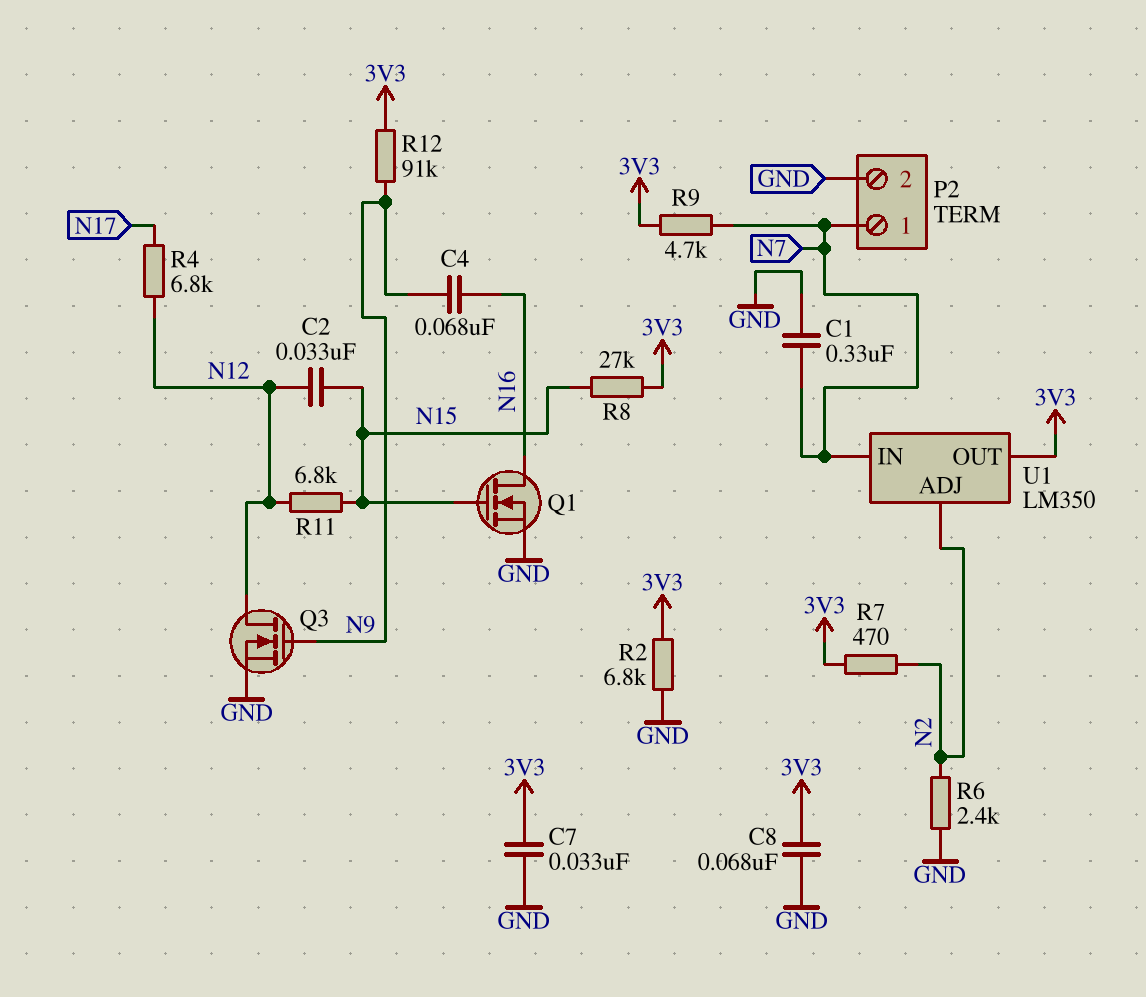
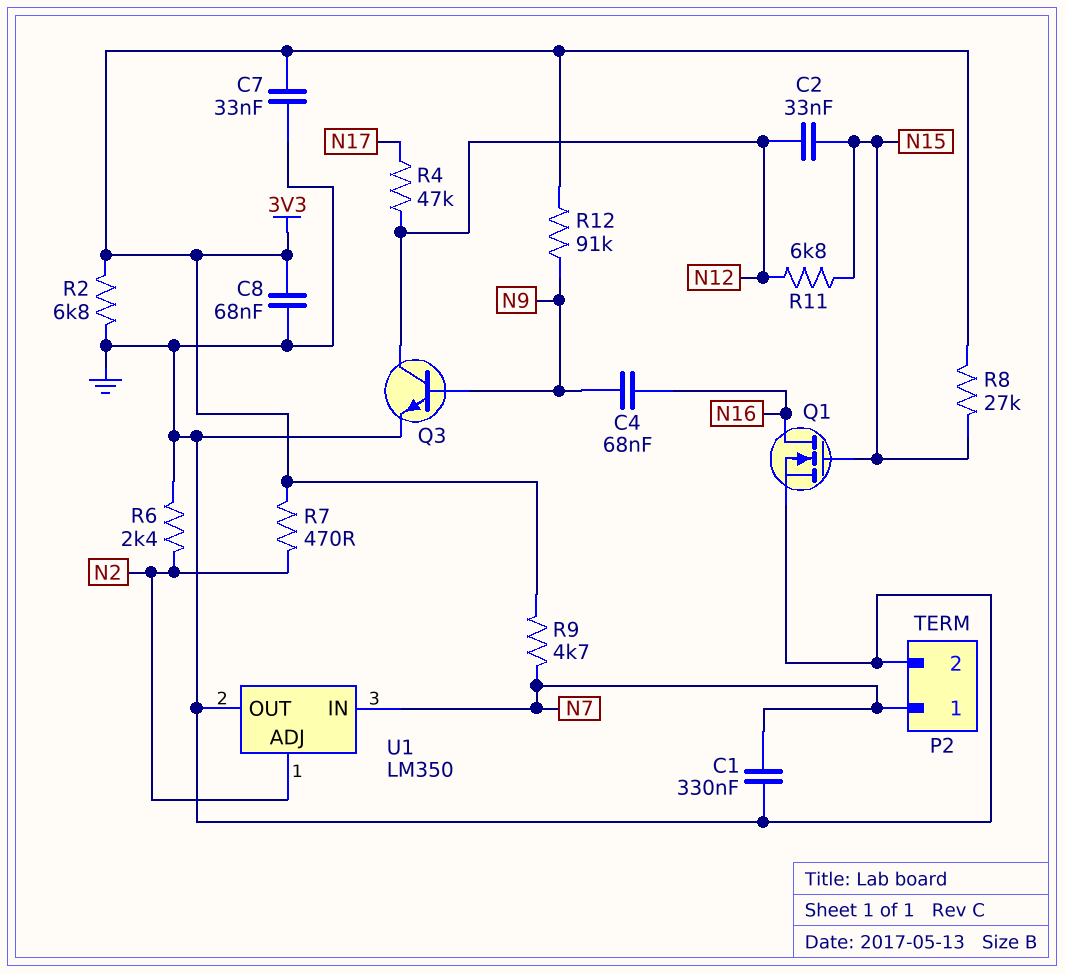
Q3: NMOS (G N9, D N12, S GND) -> NPN (B N9, C N12, E GND)
R4: 6.8k (N12, N17) -> 47k (N12, N17)
U1 pin OUT: 3V3 -> GND

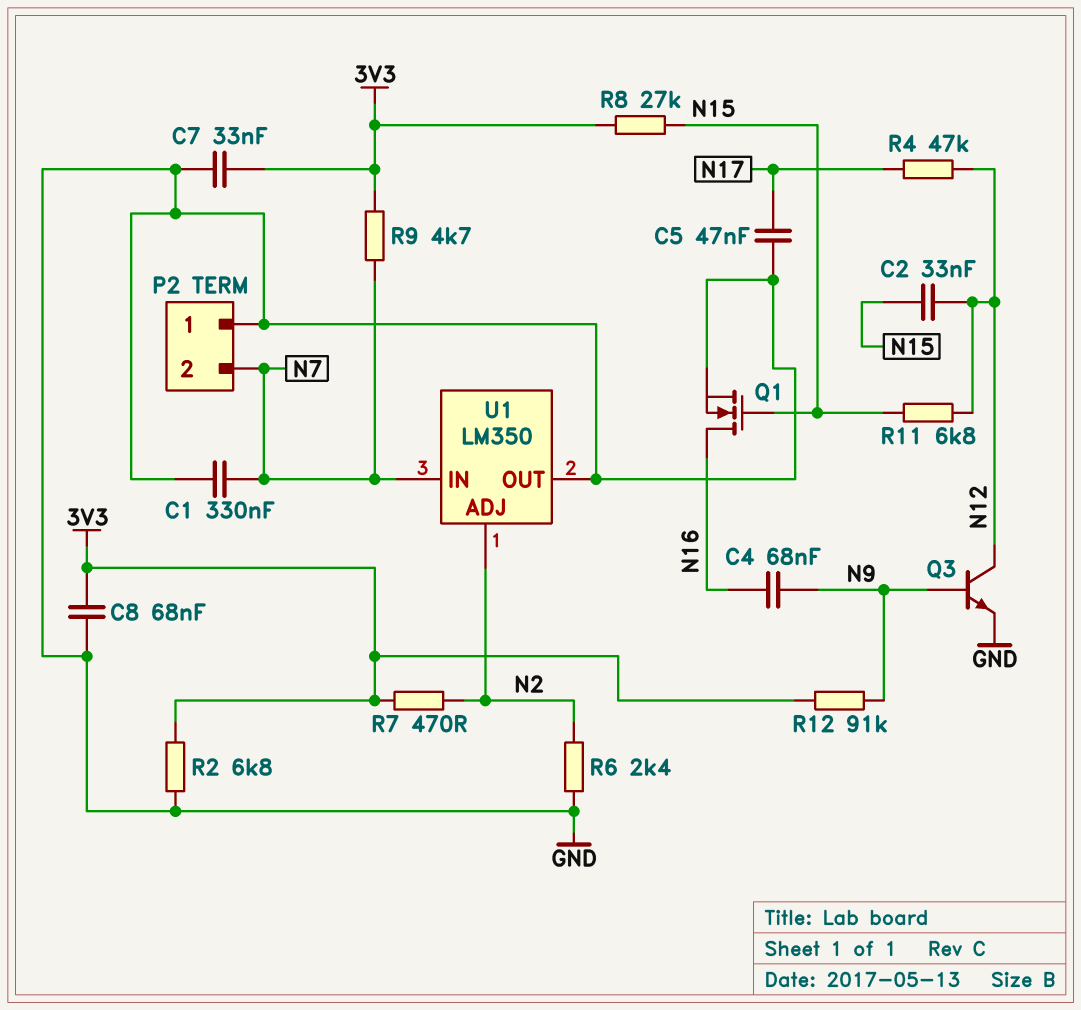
C5: none -> 47nF (GND, N17)
P2 pin 1: N7 -> GND
P2 pin 2: GND -> N7

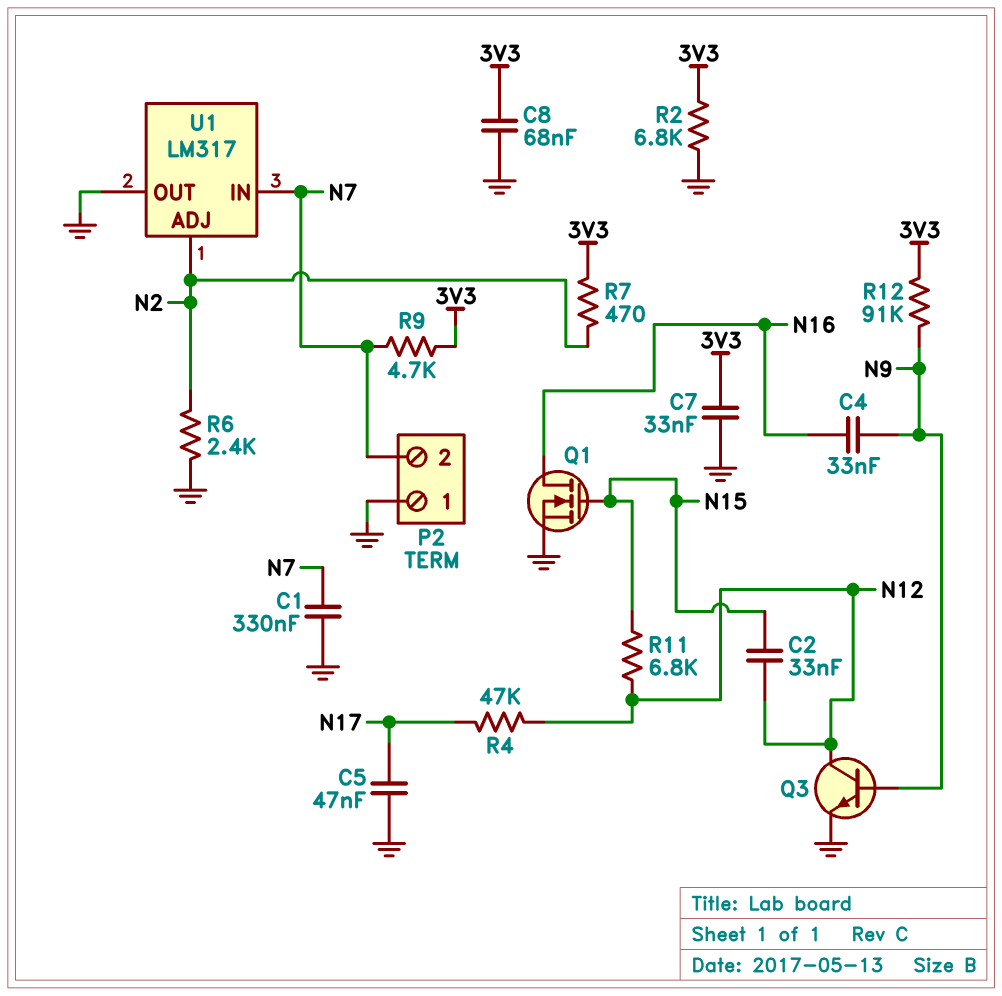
C4: 68nF (N9, N16) -> 33nF (N9, N16)
R8: 27k (3V3, N15) -> none
U1: LM350 -> LM317

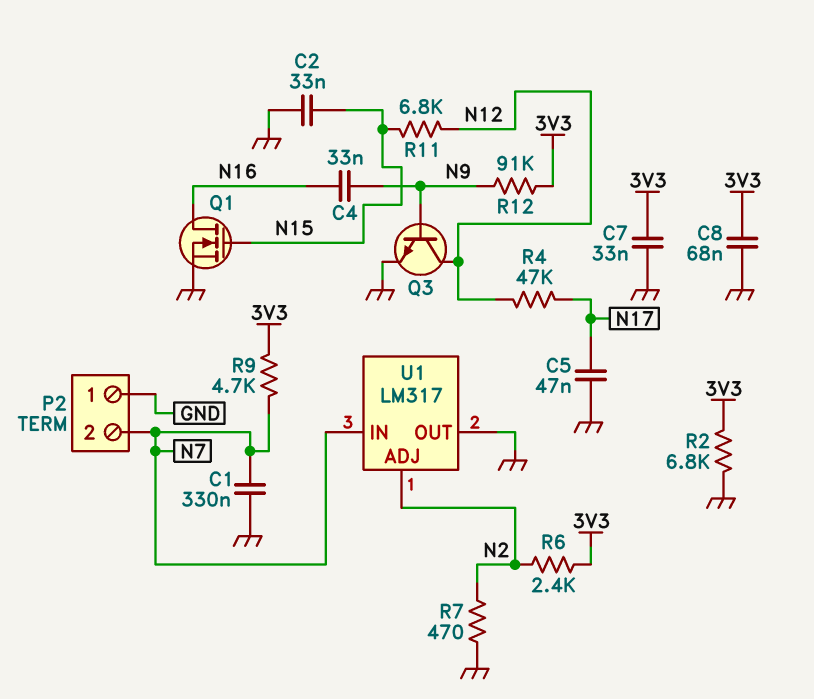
C2: 33nF (N12, N15) -> 33nF (GND, N15)
R6: 2.4k (GND, N2) -> 2.4k (3V3, N2)
R7: 470 (3V3, N2) -> 470 (GND, N2)

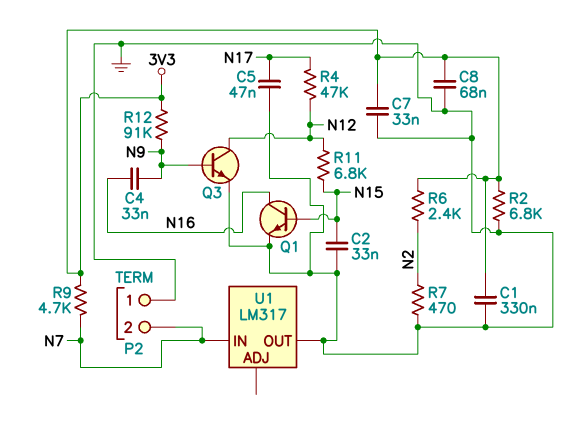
C1: 330nF (GND, N7) -> 330nF (3V3, GND)
Q1: NMOS (G N15, D N16, S GND) -> NPN (B N15, C N16, E GND)
U1 pin ADJ: N2 -> none

